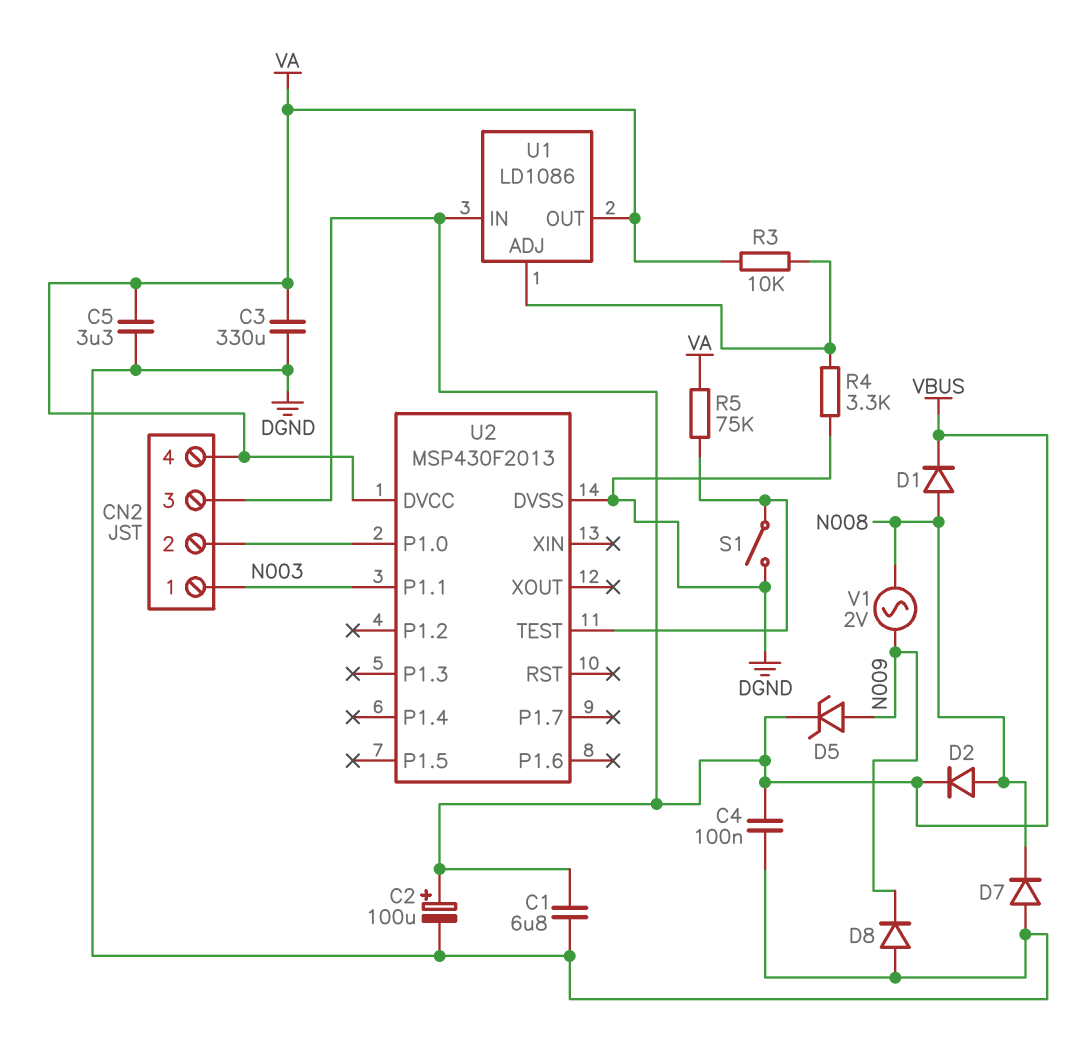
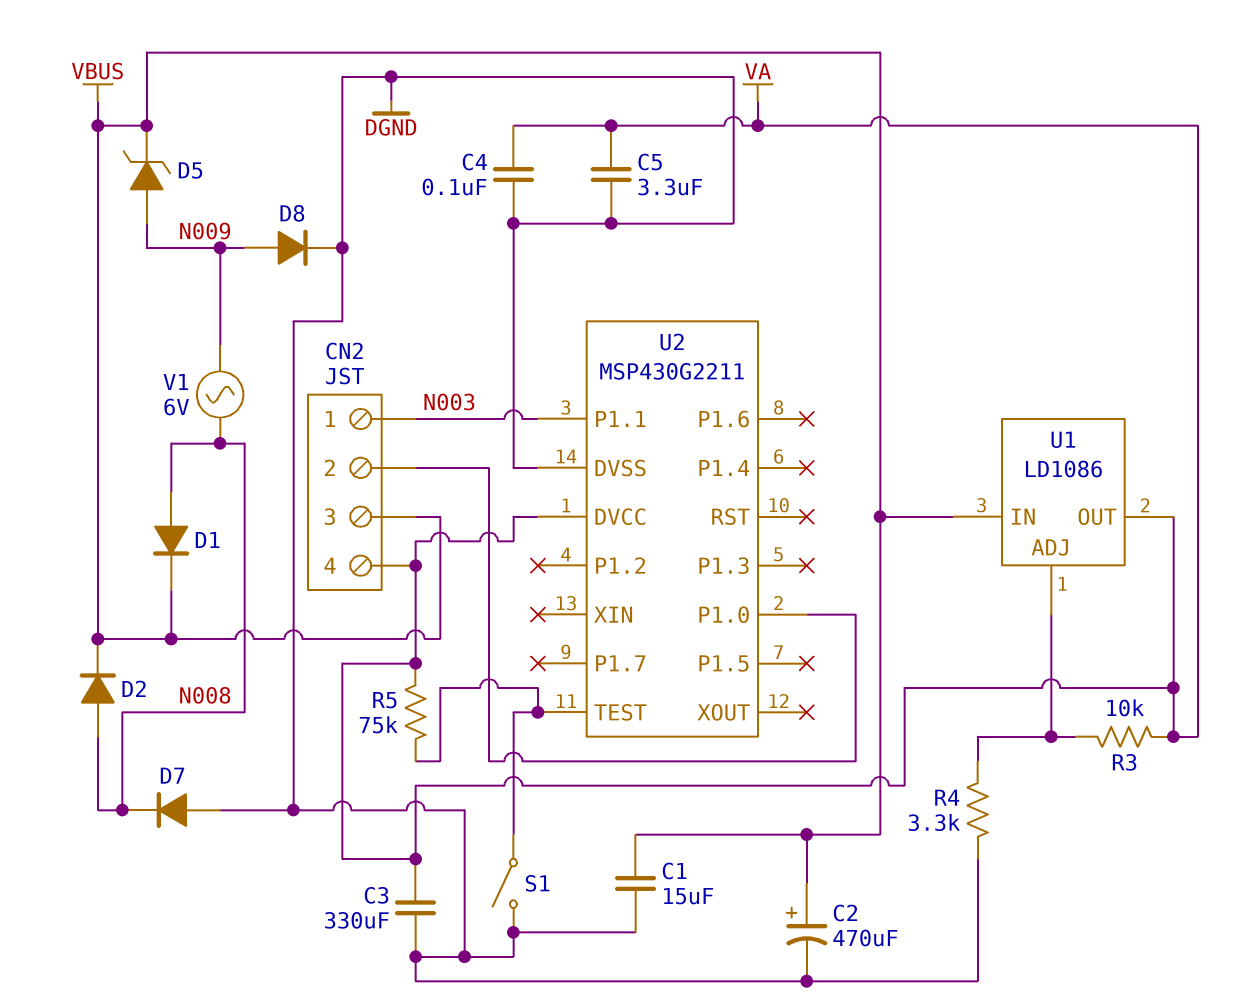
C1: 6.8uF (DGND, VBUS) -> 15uF (DGND, VBUS)
C2: 100uF (plus VBUS, minus DGND) -> 470uF (plus VBUS, minus DGND)
C4: 100nF (DGND, VBUS) -> 100nF (DGND, VA)
D8: diode (A DGND, K N009) -> diode (A N009, K DGND)
U2: MSP430F2013 -> MSP430G2211
V1: AC 2V (N008, N009) -> AC 6V (N008, N009)

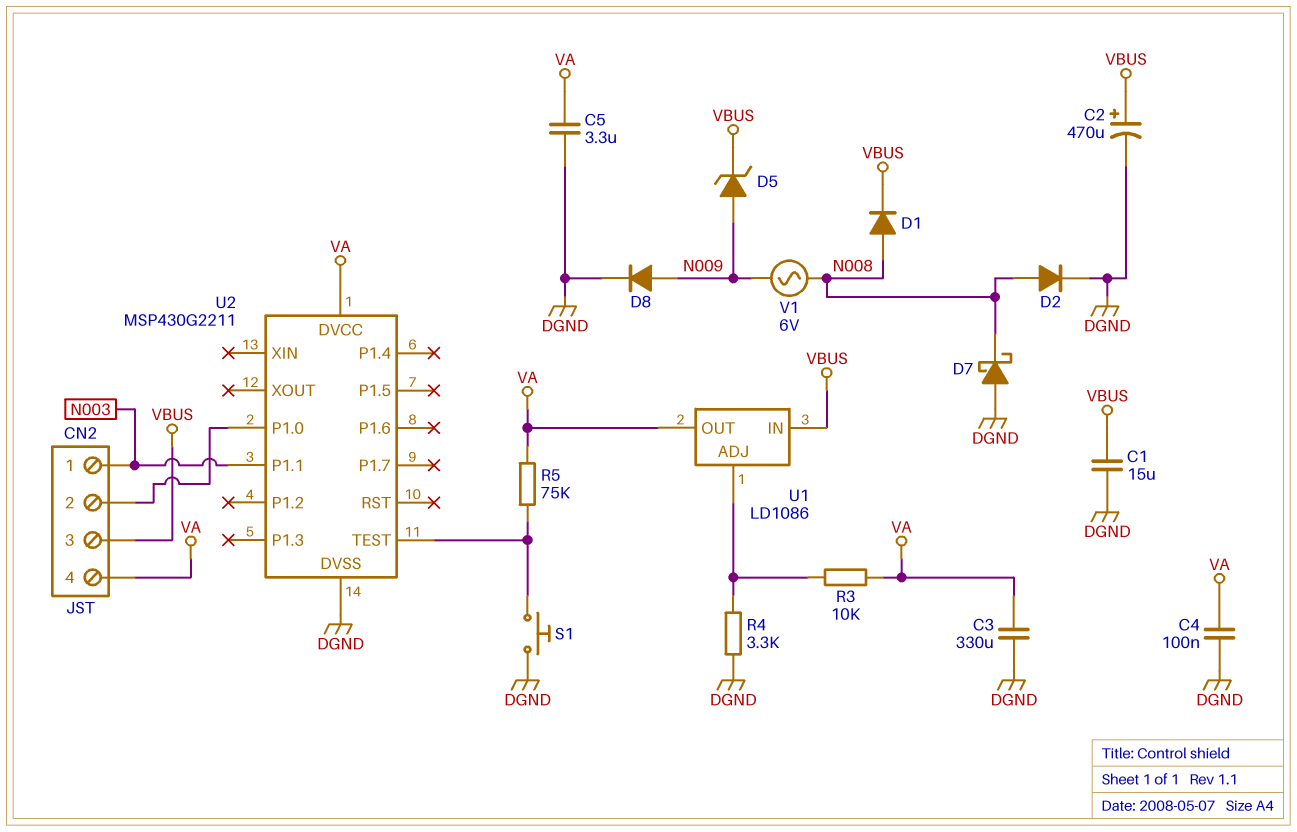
D2: diode (A N008, K VBUS) -> diode (A N008, K DGND)
D7: diode (A DGND, K N008) -> schottky (A DGND, K N008)
S1: switch (DGND, U2/TEST) -> button (DGND, U2/TEST)

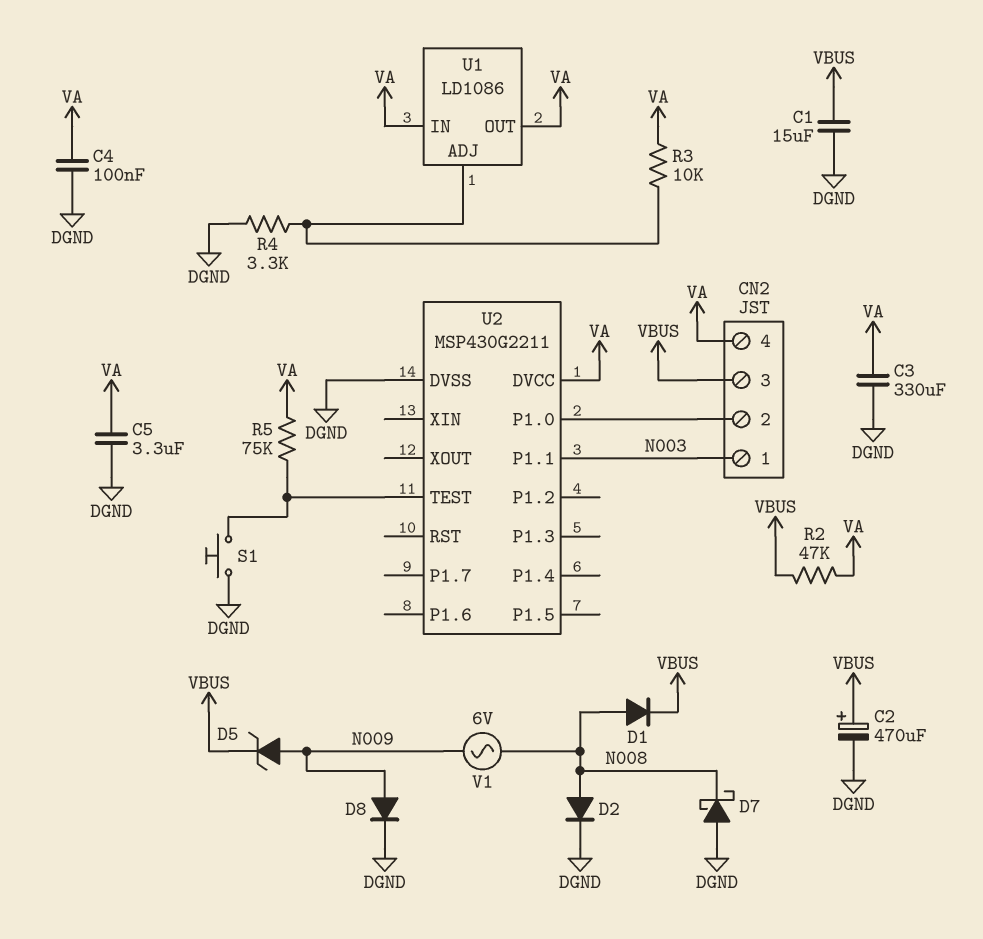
R2: none -> 47k (VA, VBUS)
U1 pin IN: VBUS -> VA

